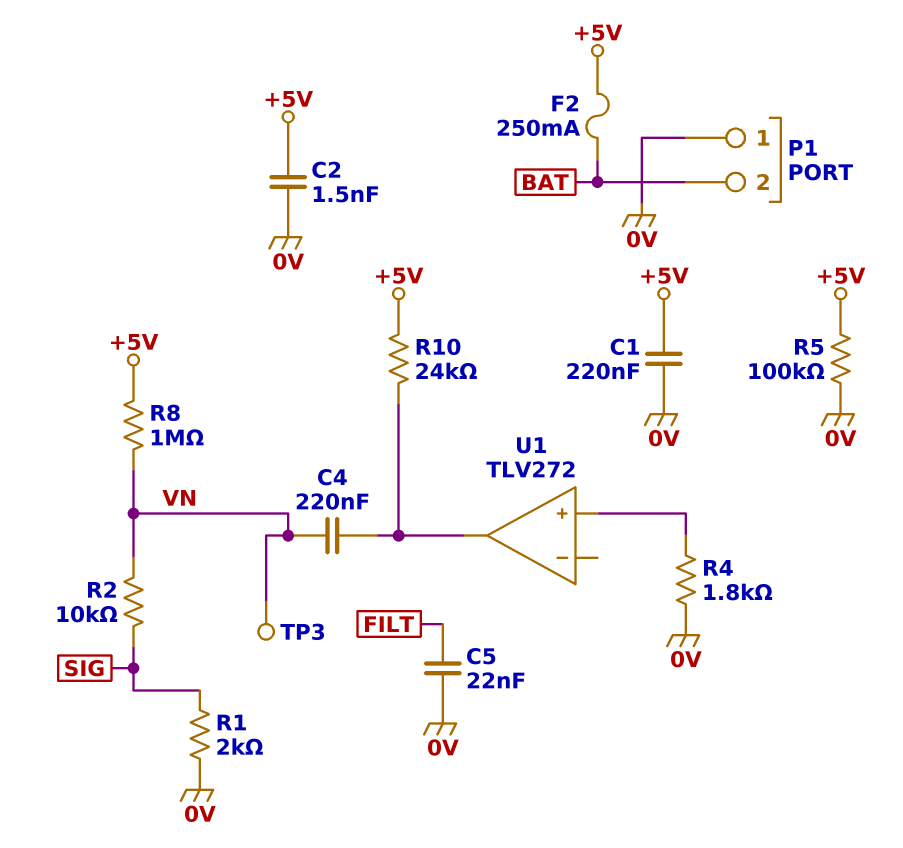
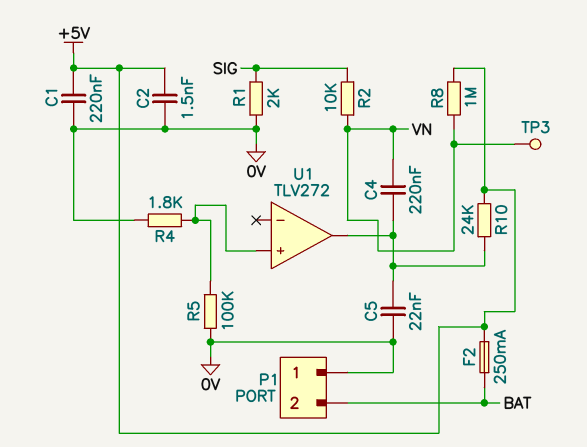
C5: 22nF (0V, FILT) -> 22nF (0V, U1/out)
R5: 100k (+5V, 0V) -> 100k (0V, U1/in+)

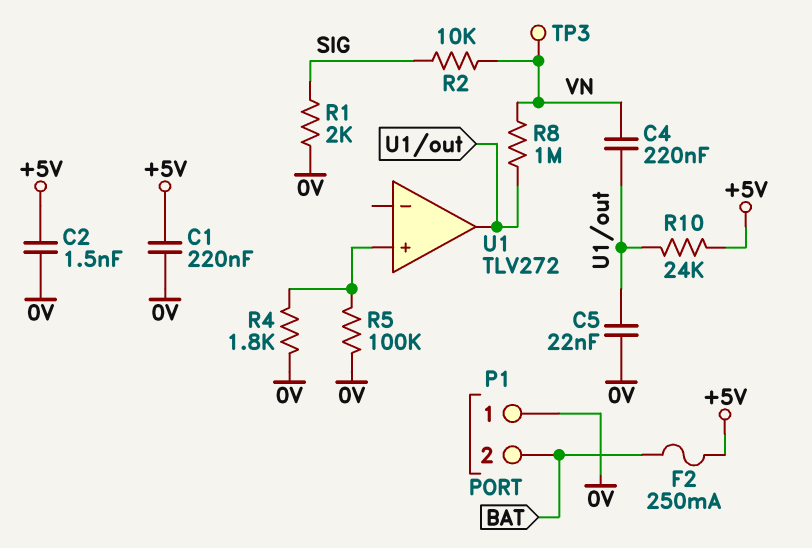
R8: 1M (+5V, VN) -> 1M (U1/out, VN)

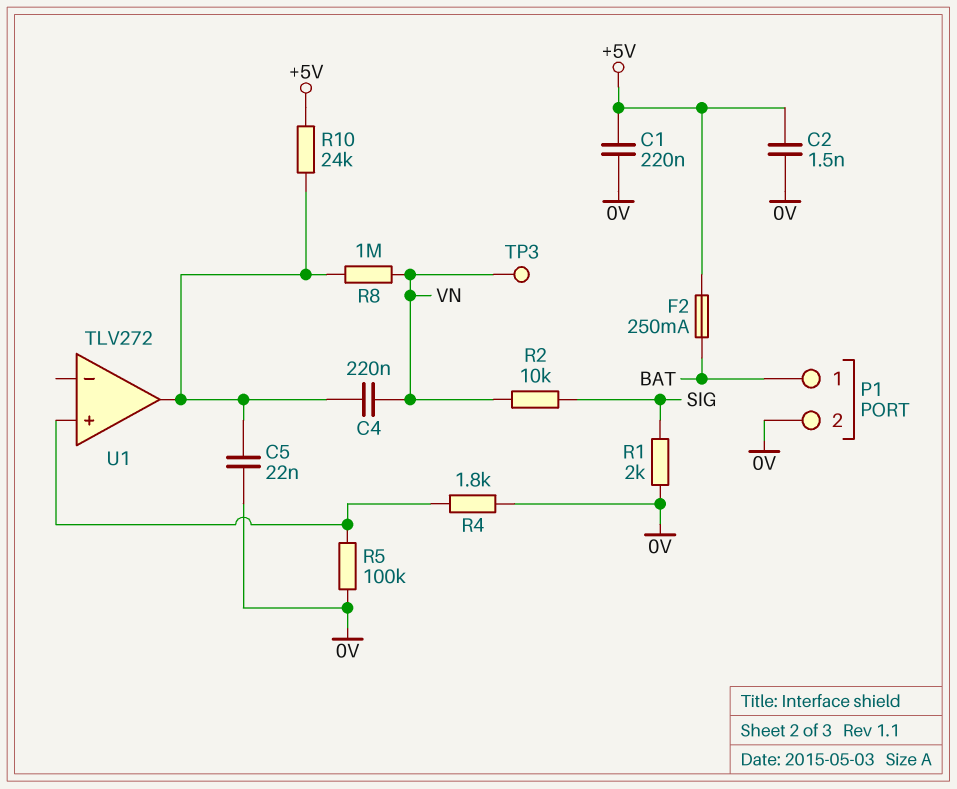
P1 pin 1: 0V -> BAT
P1 pin 2: BAT -> 0V

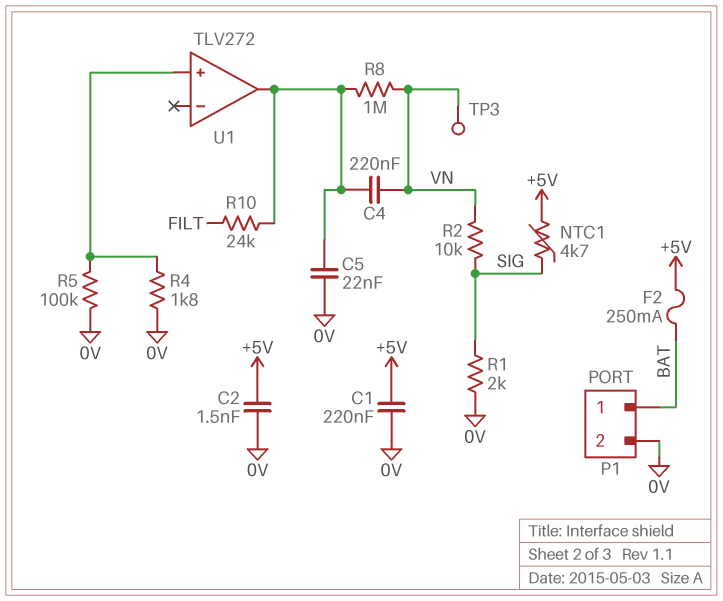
NTC1: none -> 4.7k (+5V, SIG)
R10: 24k (+5V, U1/out) -> 24k (FILT, U1/out)

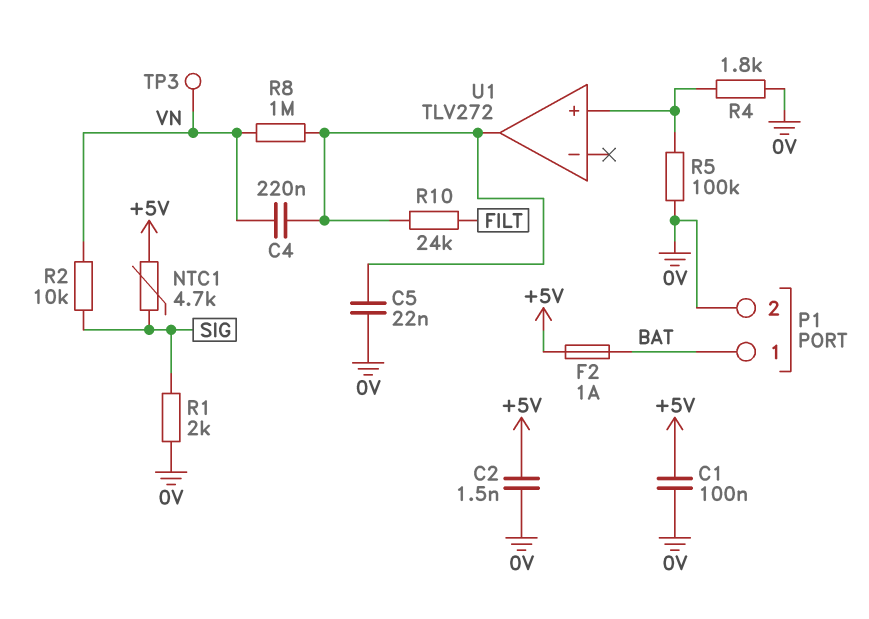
C1: 220nF (+5V, 0V) -> 100nF (+5V, 0V)
F2: 250mA (+5V, BAT) -> 1A (+5V, BAT)

